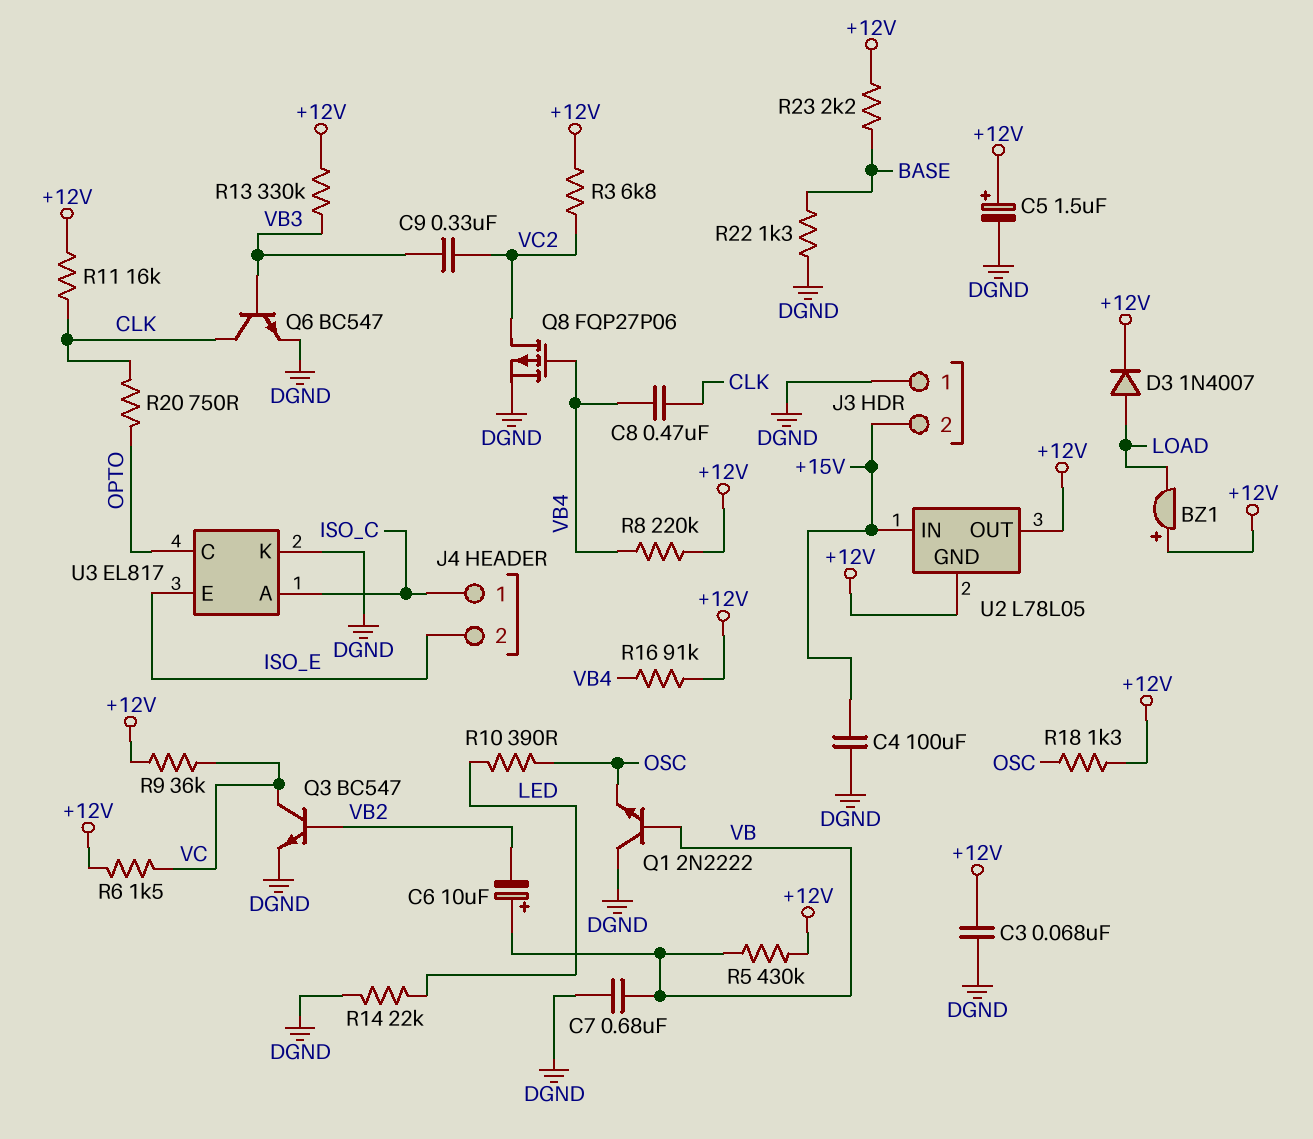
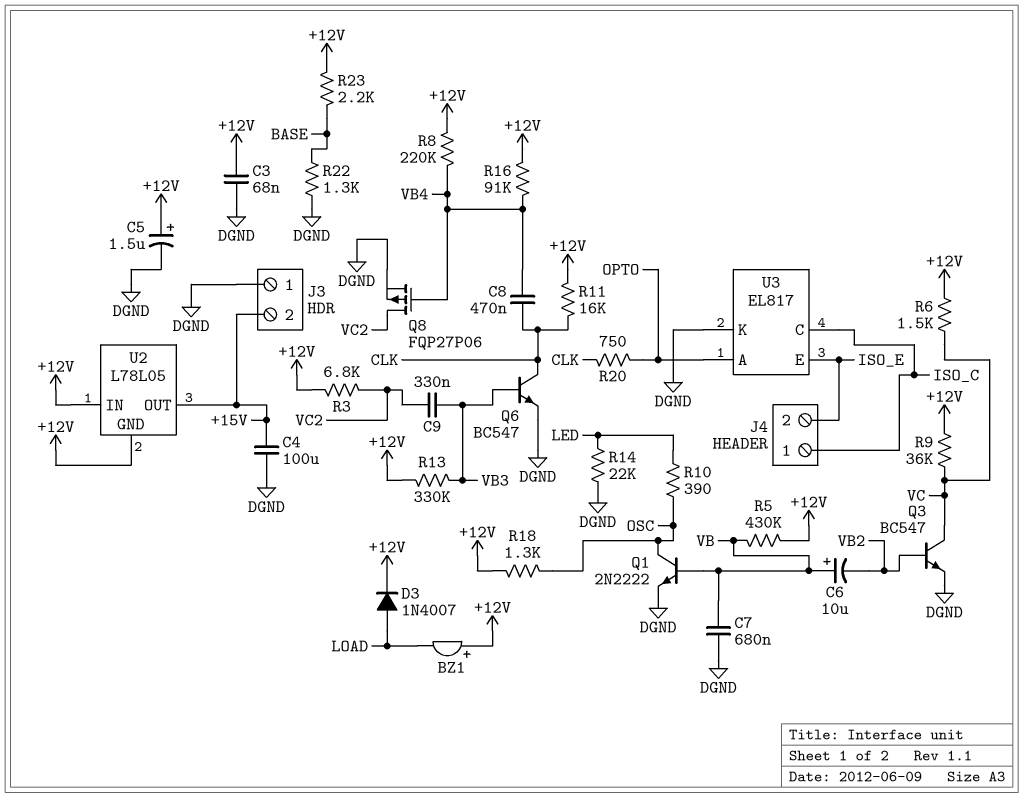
Q1: NPN 2N2222 (B VB, C DGND, E OSC) -> NPN 2N2222 (B VB, C OSC, E DGND)
U2 pin IN: +15V -> +12V
U2 pin OUT: +12V -> +15V
U3 pin A: ISO_C -> OPTO
U3 pin C: OPTO -> ISO_C

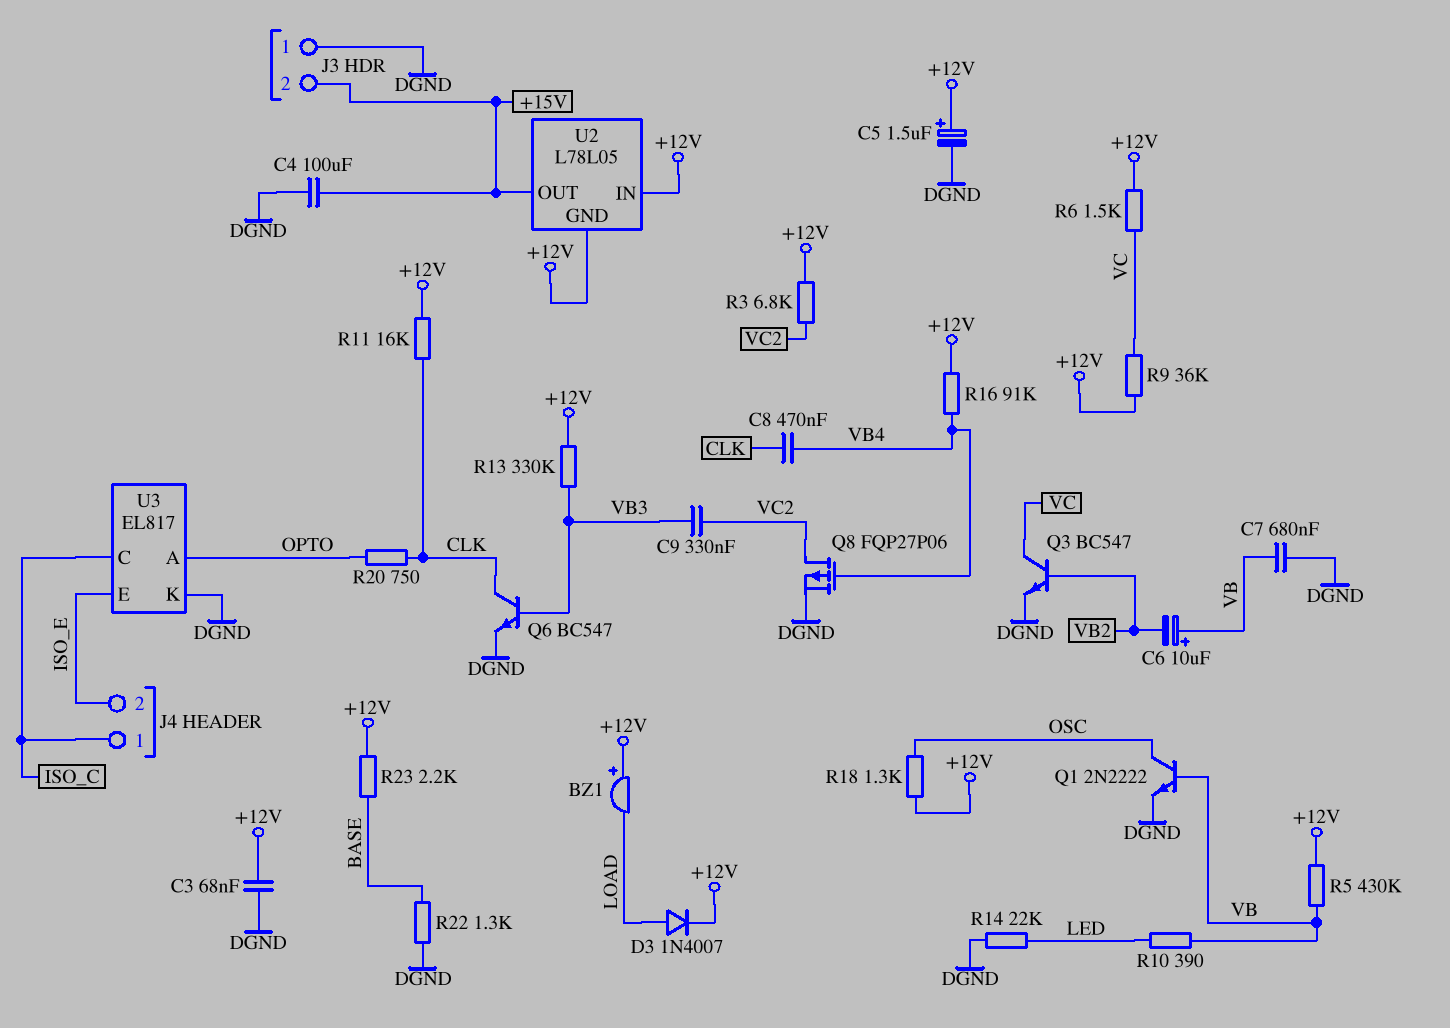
R8: 220k (+12V, VB4) -> none
R10: 390 (LED, OSC) -> 390 (LED, VB)

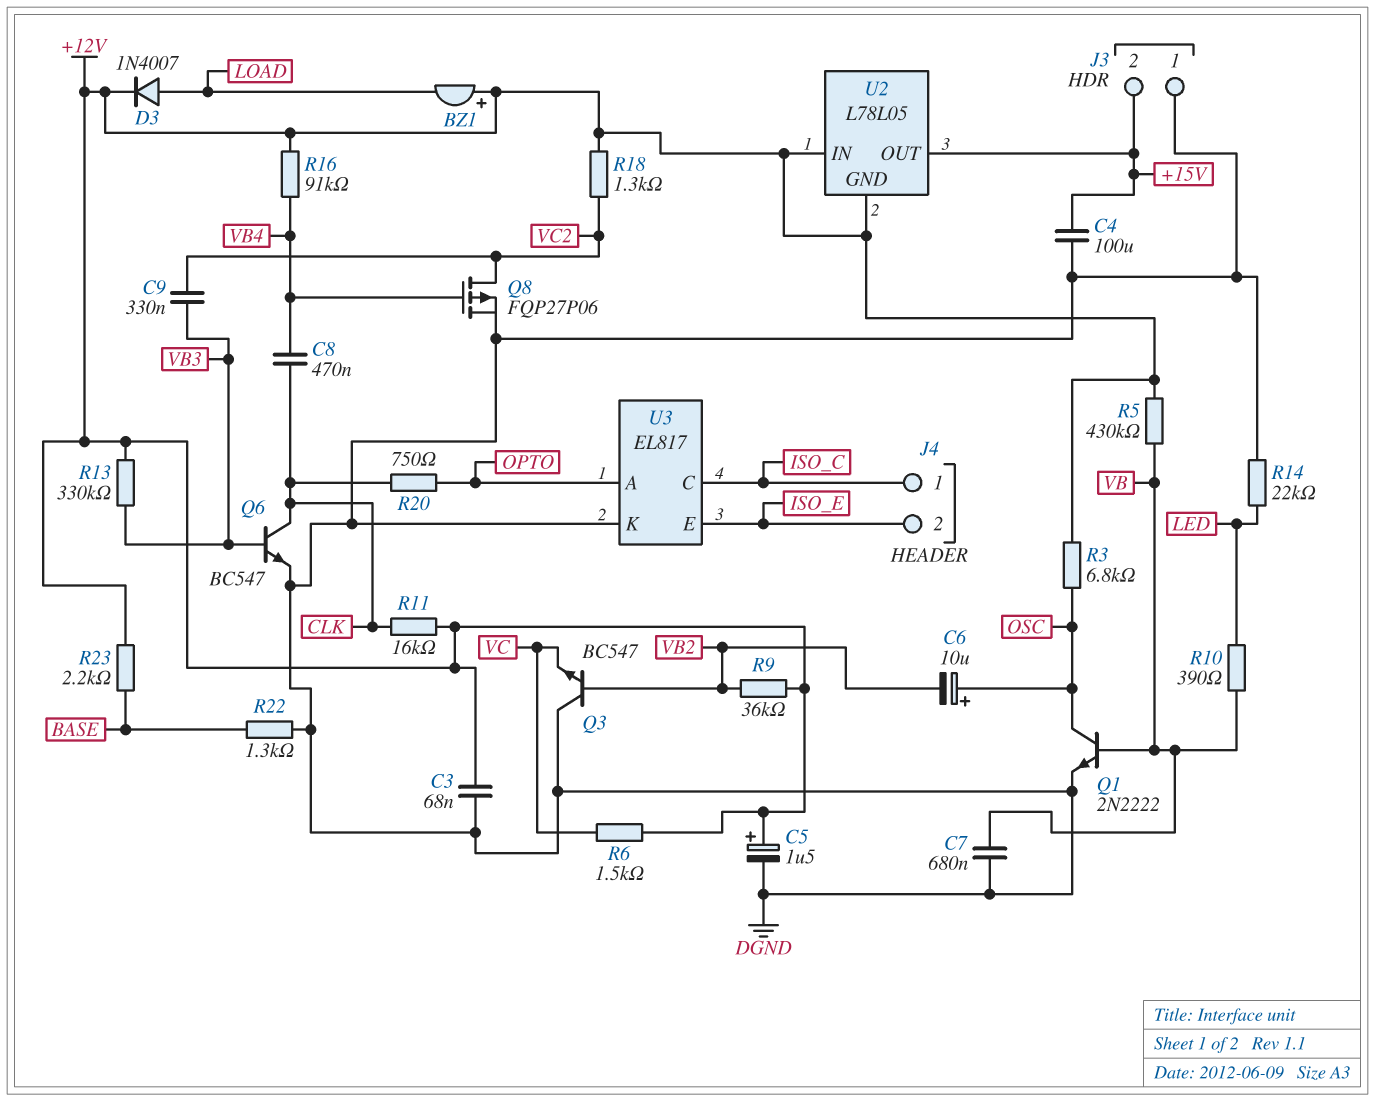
C6: 10uF (plus VB, minus VB2) -> 10uF (plus OSC, minus VB2)
Q3: NPN BC547 (B VB2, C VC, E DGND) -> NPN BC547 (B VB2, C DGND, E VC)
R3: 6.8k (+12V, VC2) -> 6.8k (+12V, OSC)
R9: 36k (+12V, VC) -> 36k (+12V, VB2)
R18: 1.3k (+12V, OSC) -> 1.3k (+12V, VC2)

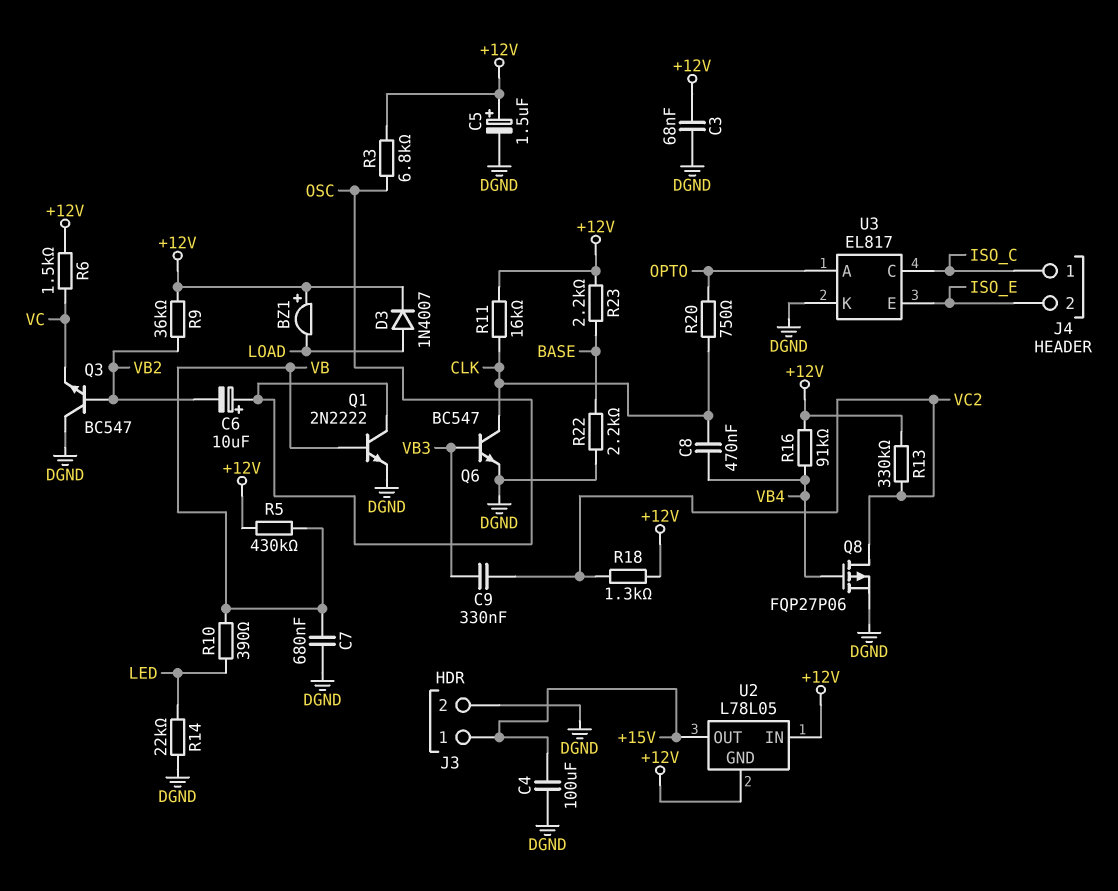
J3 pin 1: DGND -> +15V
J3 pin 2: +15V -> DGND
R13: 330k (+12V, VB3) -> 330k (+12V, VC2)
R22: 1.3k (BASE, DGND) -> 2.2k (BASE, DGND)

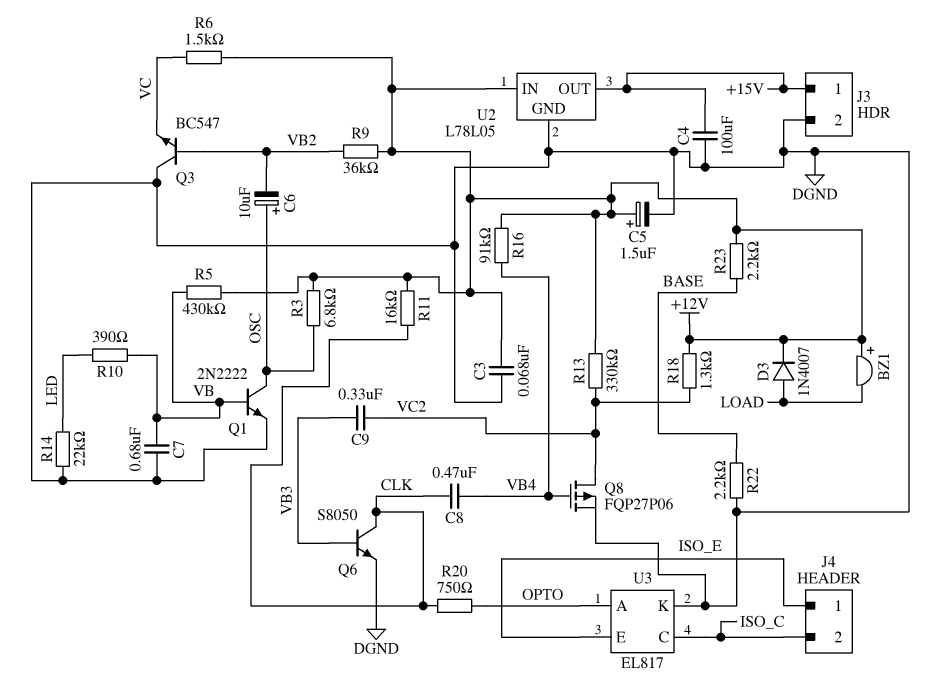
J4 pin 1: ISO_C -> ISO_E
J4 pin 2: ISO_E -> ISO_C
Q6: NPN BC547 (B VB3, C CLK, E DGND) -> NPN S8050 (B VB3, C CLK, E DGND)
U2 pin GND: +12V -> DGND

